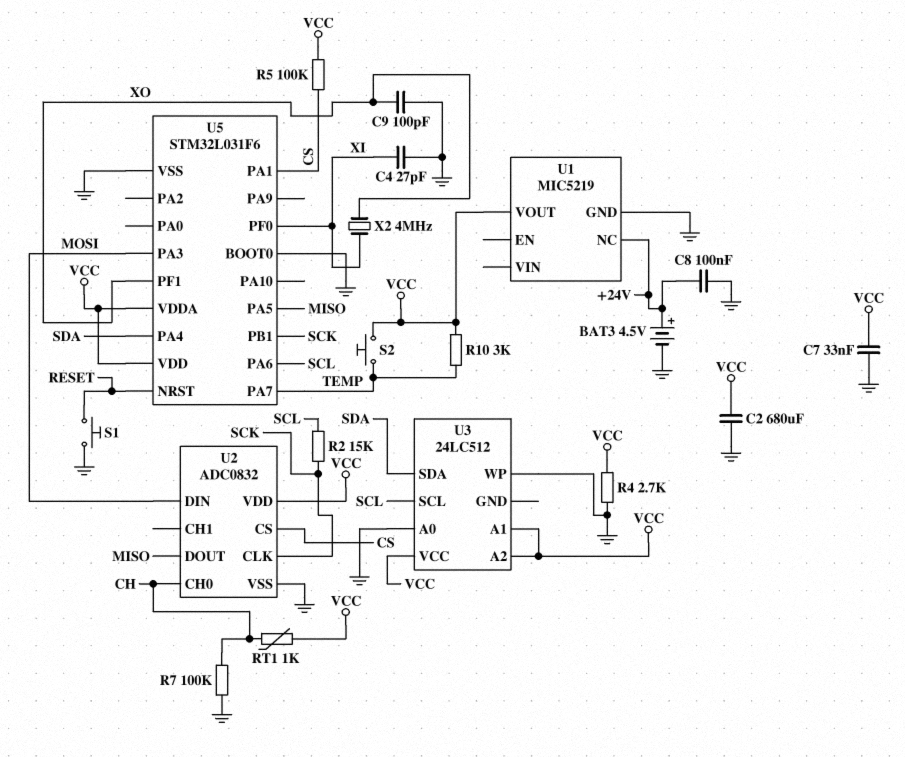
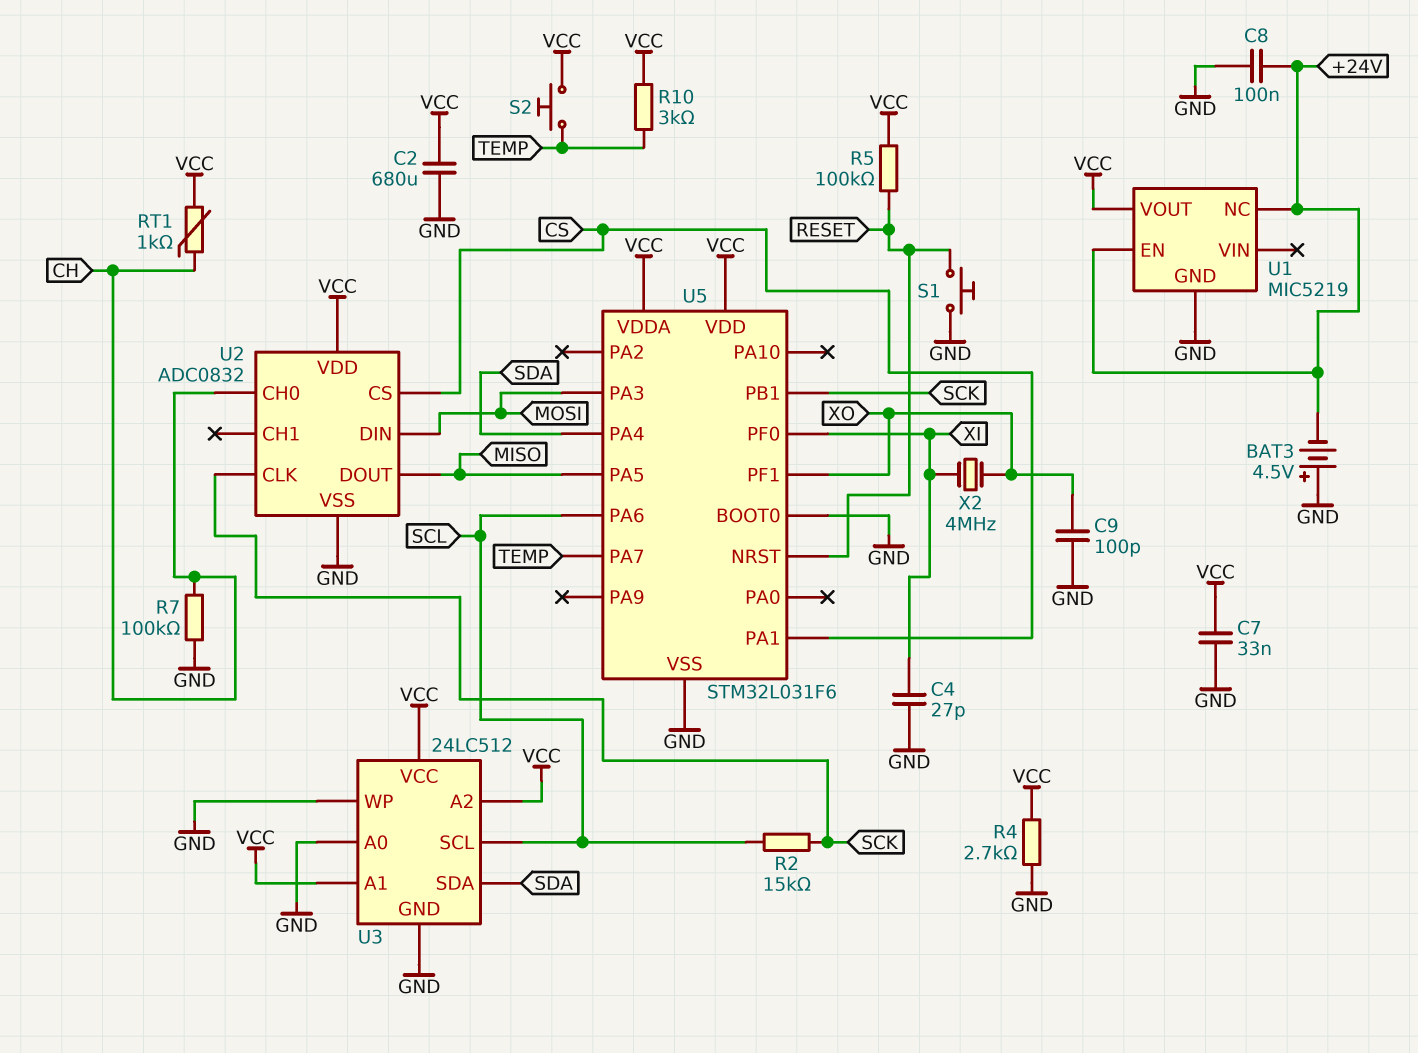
BAT3: 4.5V (plus +24V, minus GND) -> 4.5V (plus GND, minus +24V)
R5: 100k (CS, VCC) -> 100k (RESET, VCC)
U1 pin EN: none -> +24V
U3 pin GND: none -> GND

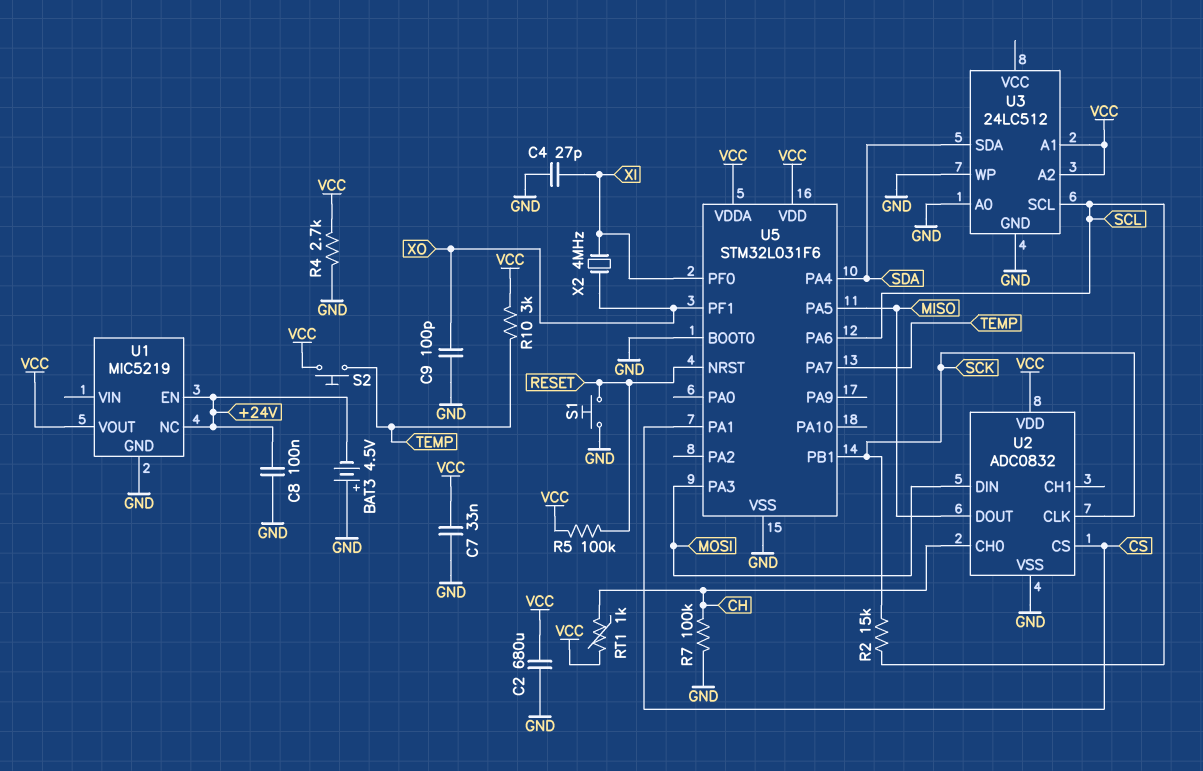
U3 pin VCC: VCC -> none

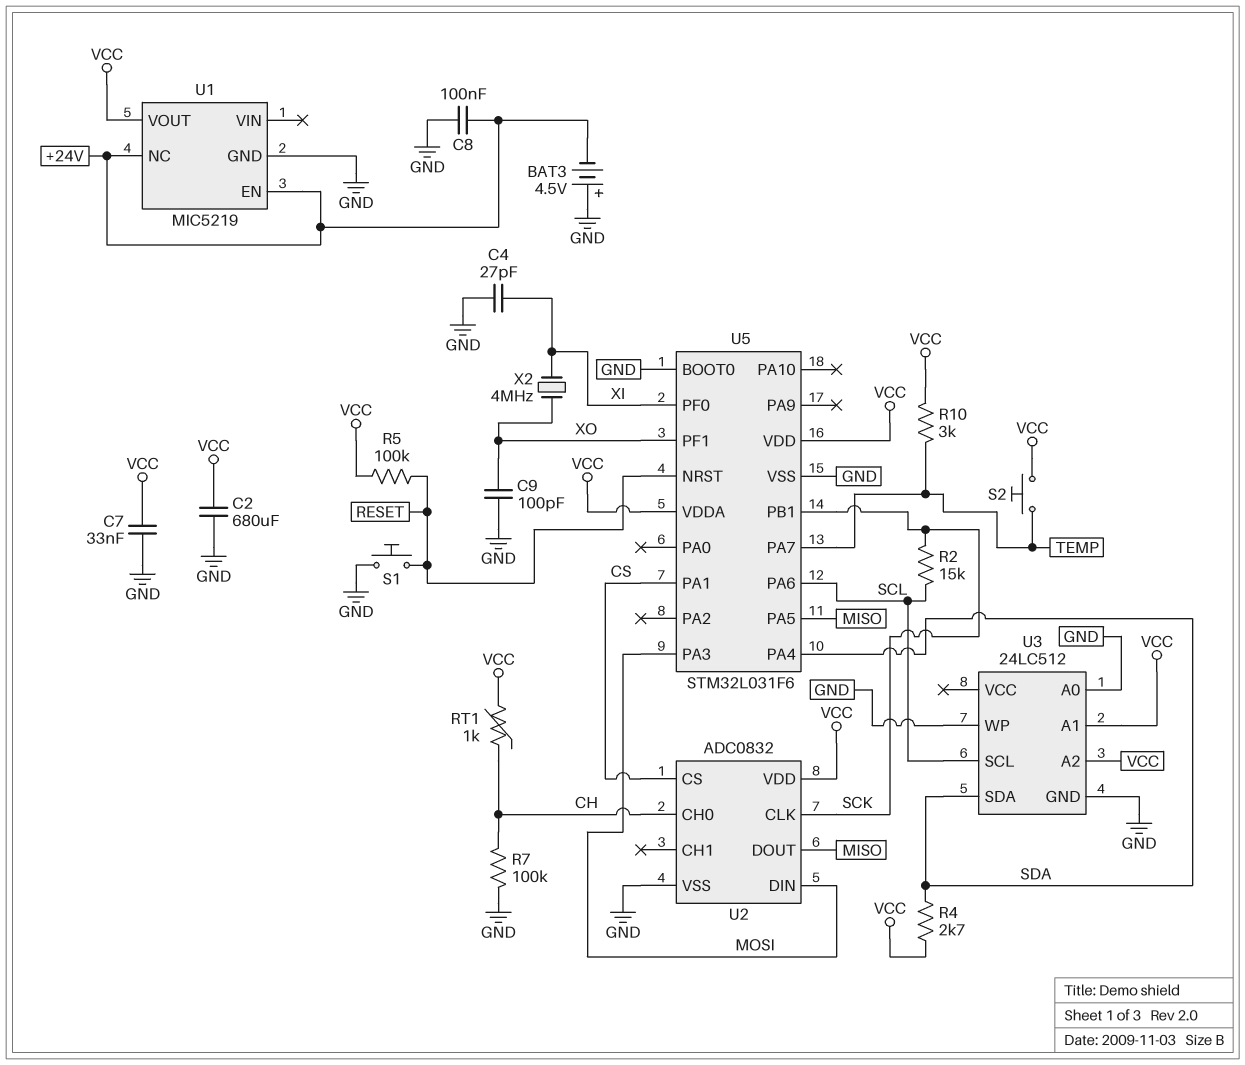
R4: 2.7k (GND, VCC) -> 2.7k (SDA, VCC)

